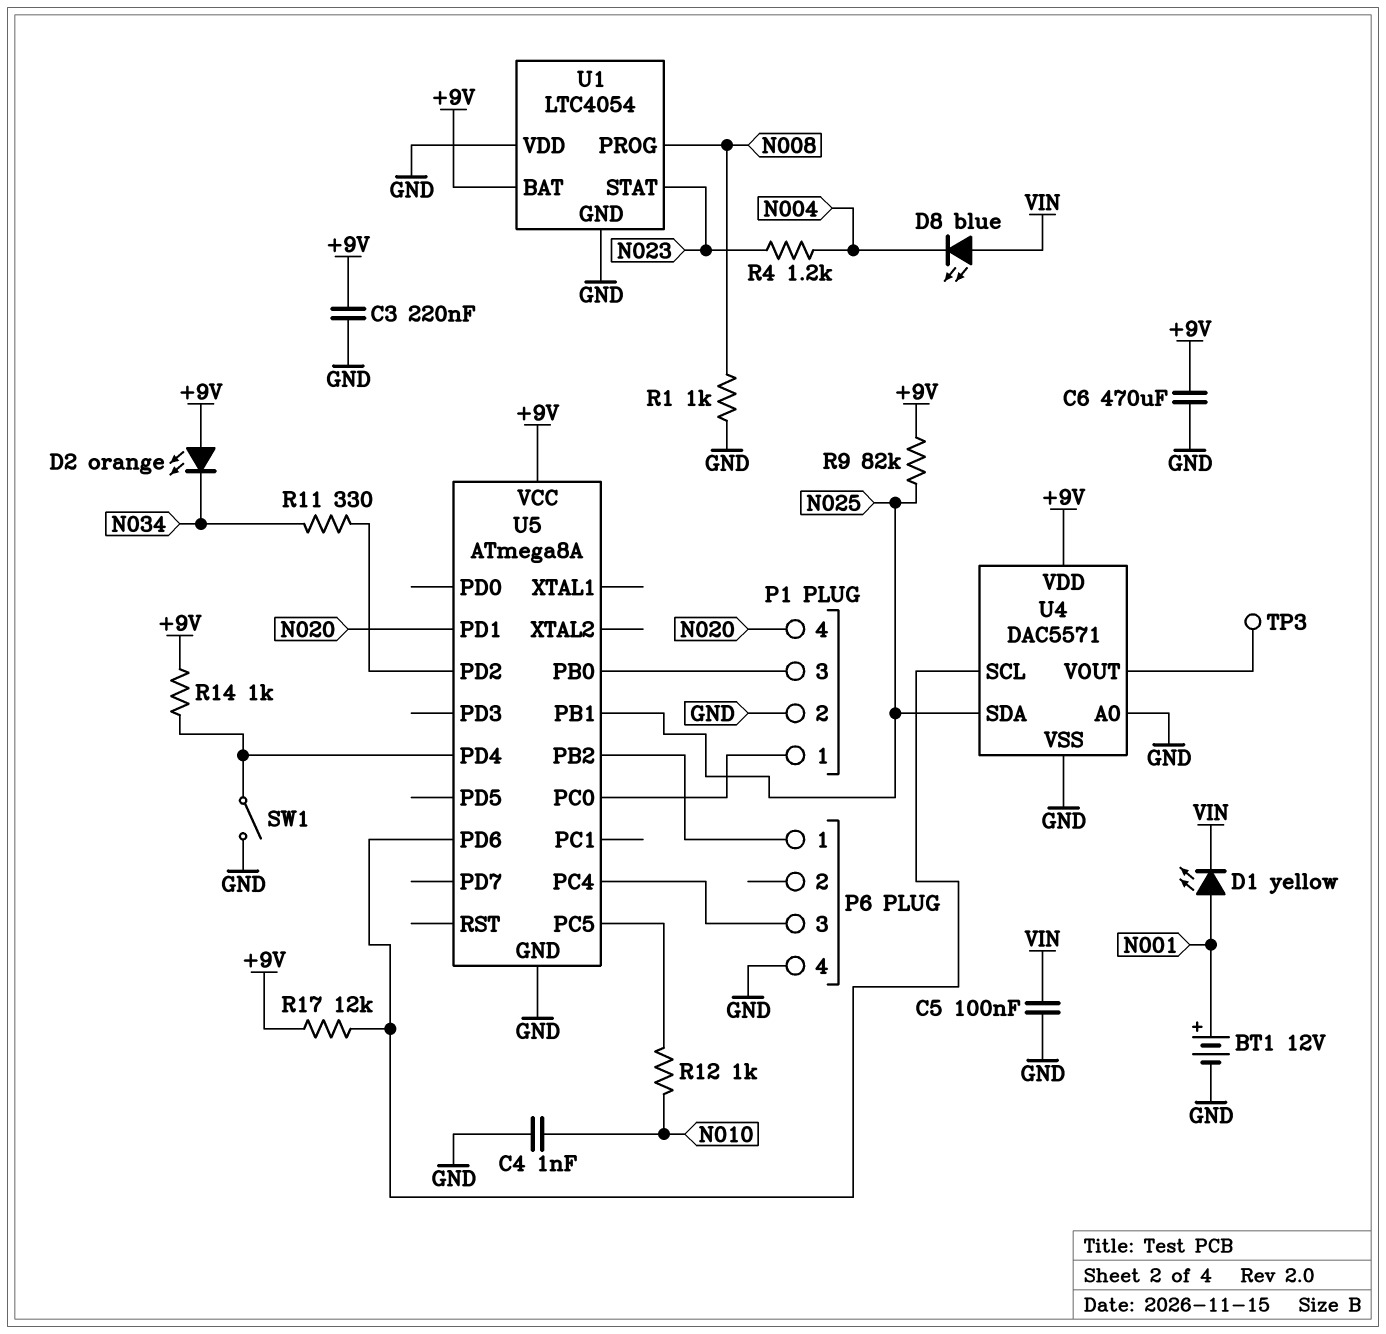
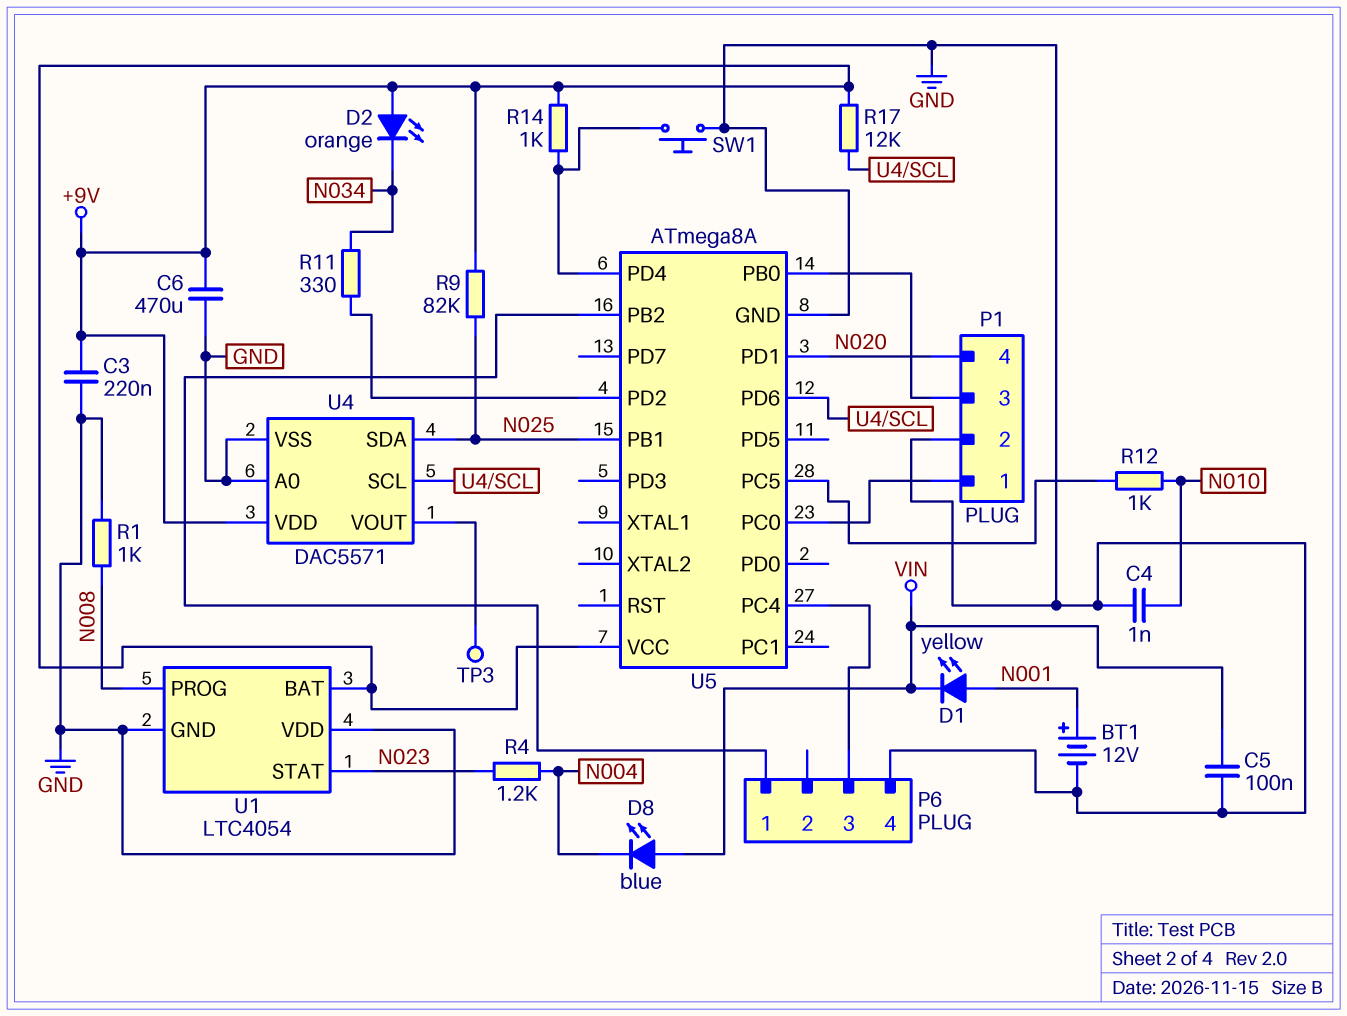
SW1: switch (GND, U5/PD4) -> button (GND, U5/PD4)

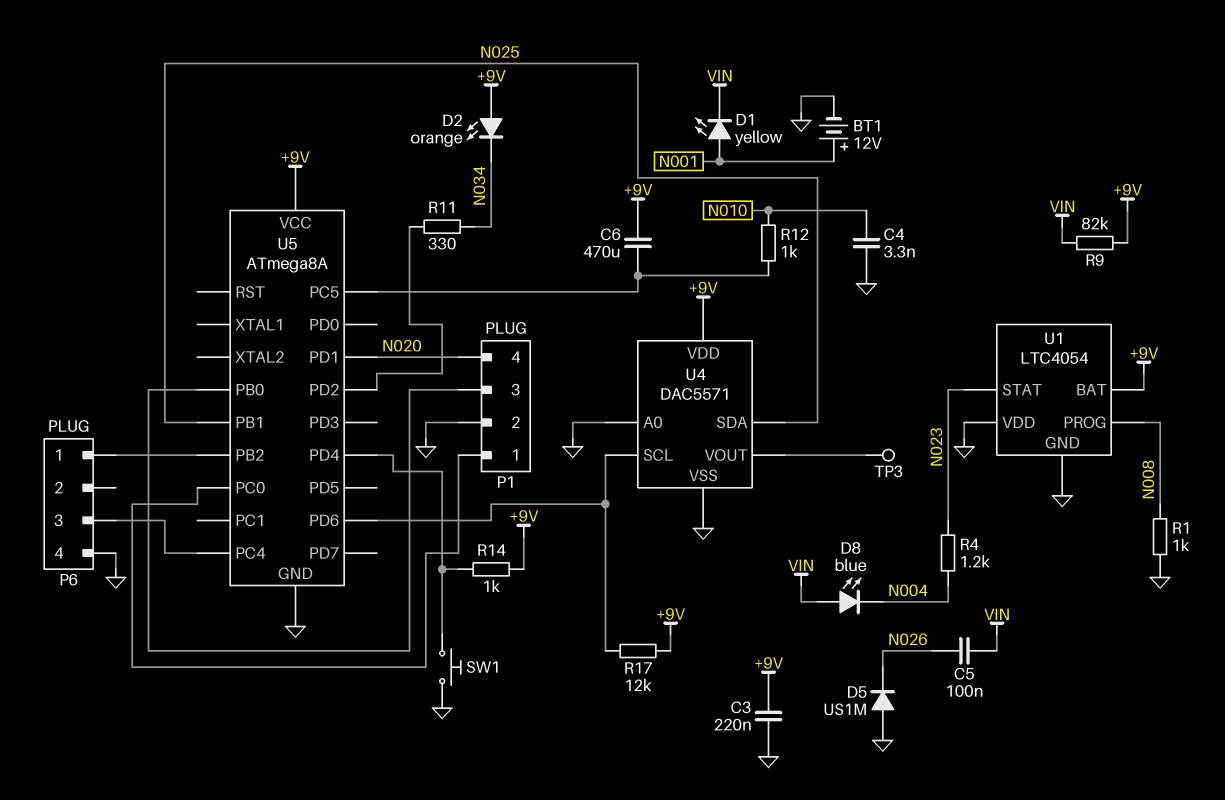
C4: 1nF (GND, N010) -> 3.3nF (GND, N010)
C5: 100nF (GND, VIN) -> 100nF (N026, VIN)
C6: 470uF (+9V, GND) -> 470uF (+9V, U5/PC5)
D5: none -> diode US1M (A GND, K N026)
R9: 82k (+9V, N025) -> 82k (+9V, VIN)

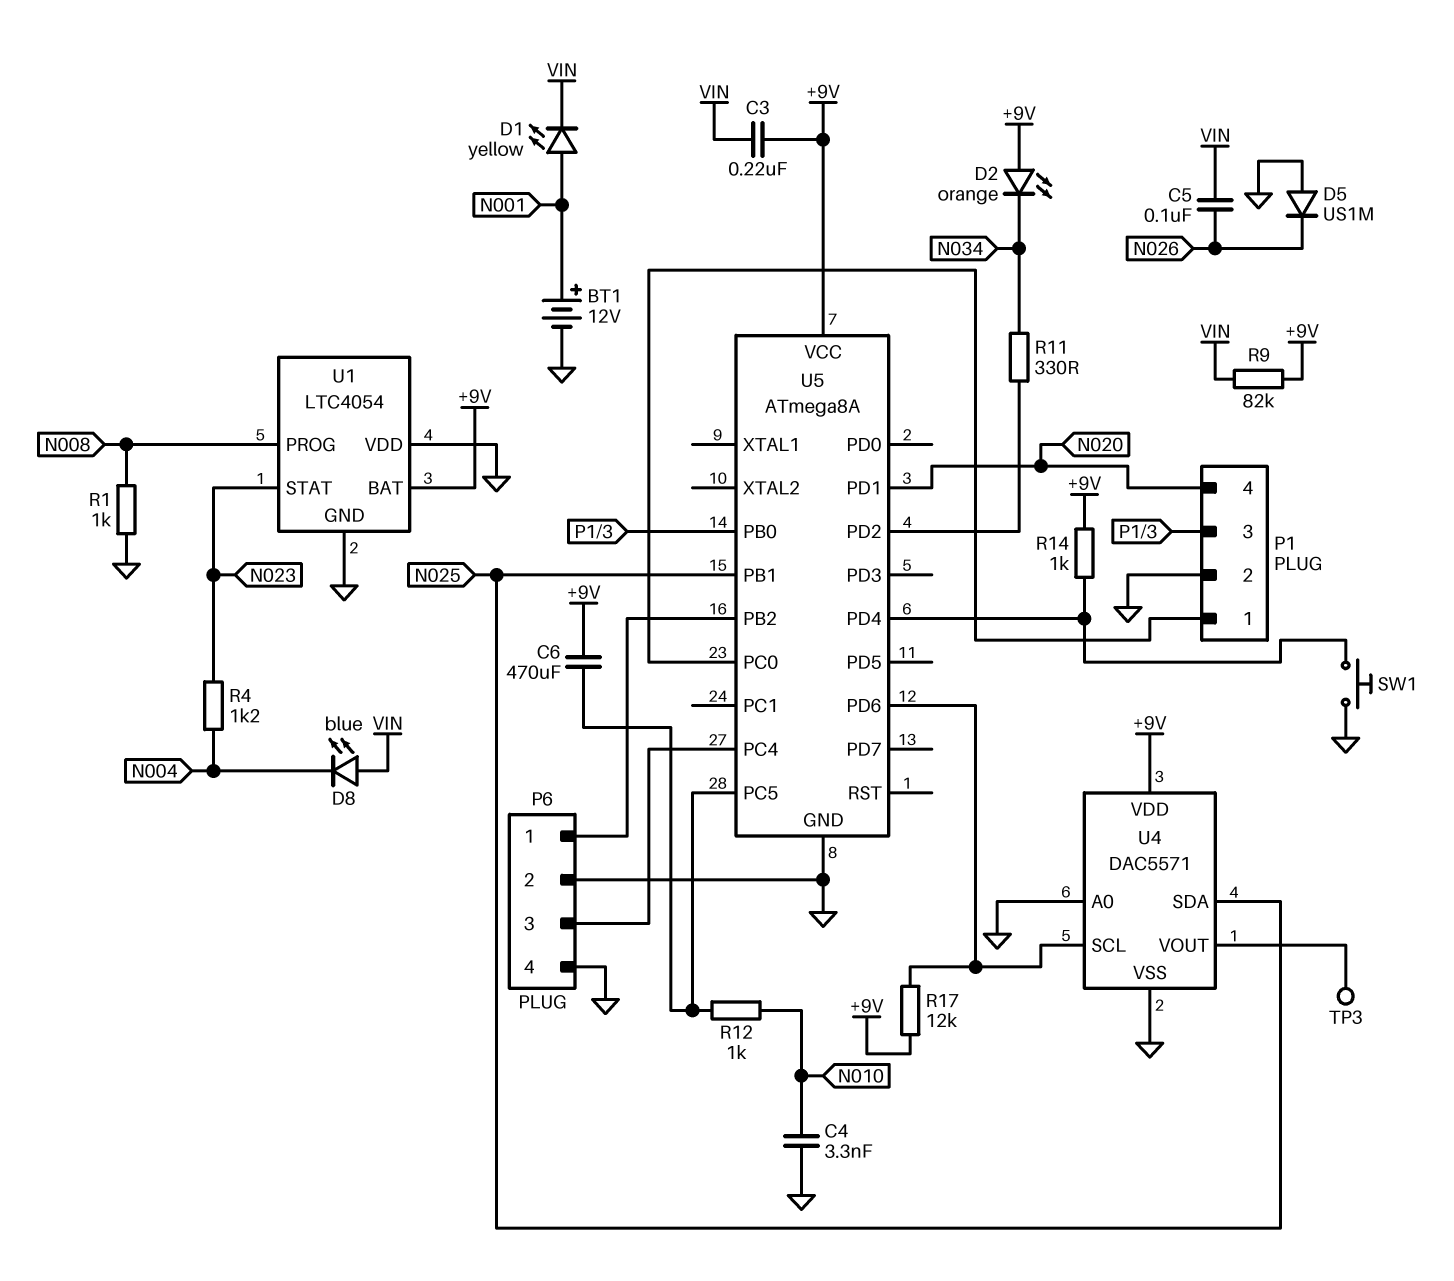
C3: 220nF (+9V, GND) -> 220nF (+9V, VIN)
P6 pin 2: none -> GND

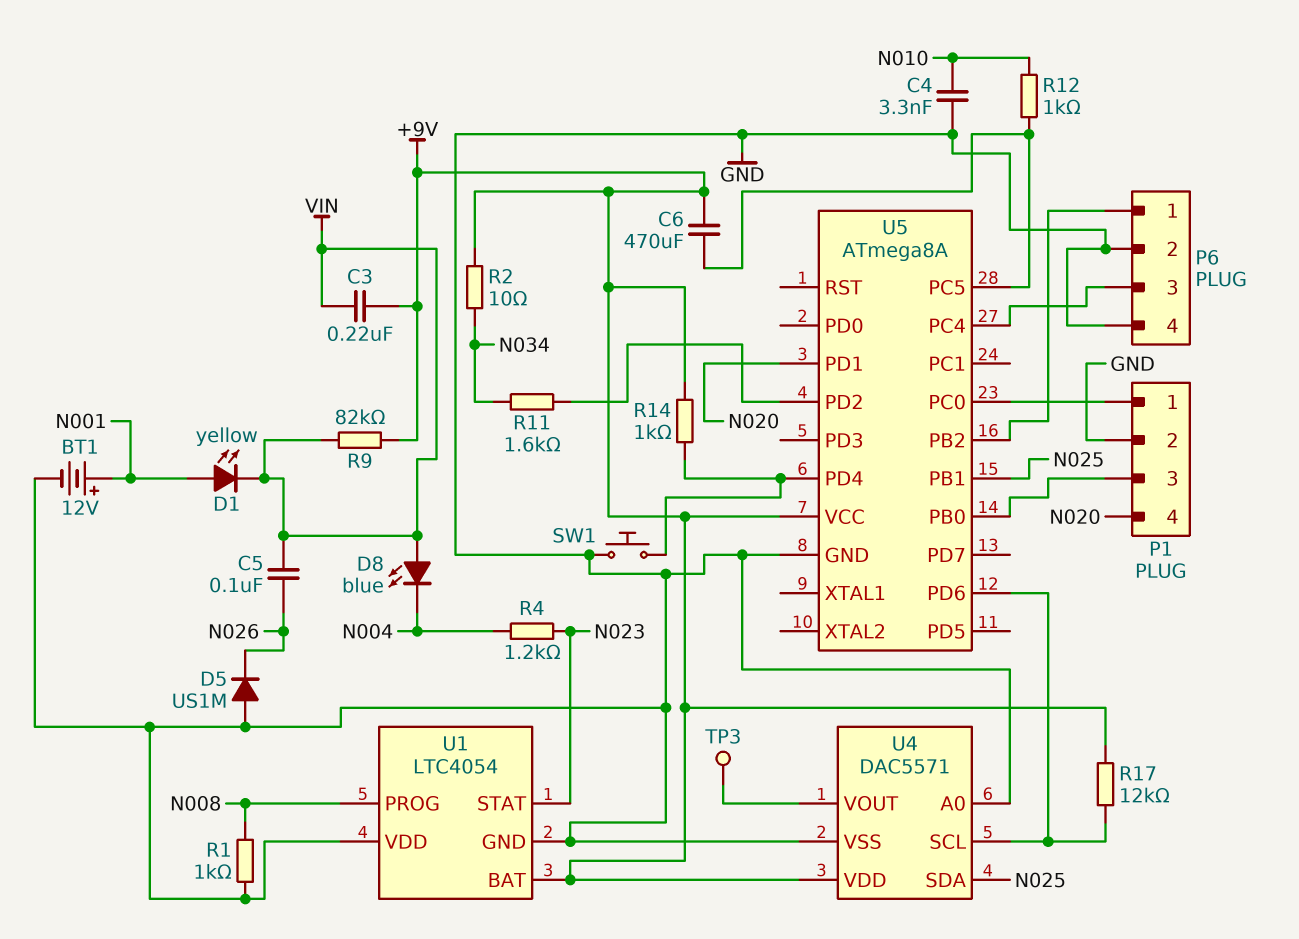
D2: LED orange (A +9V, K N034) -> none
R2: none -> 10 (+9V, N034)
R11: 330 (N034, U5/PD2) -> 1.6k (N034, U5/PD2)

